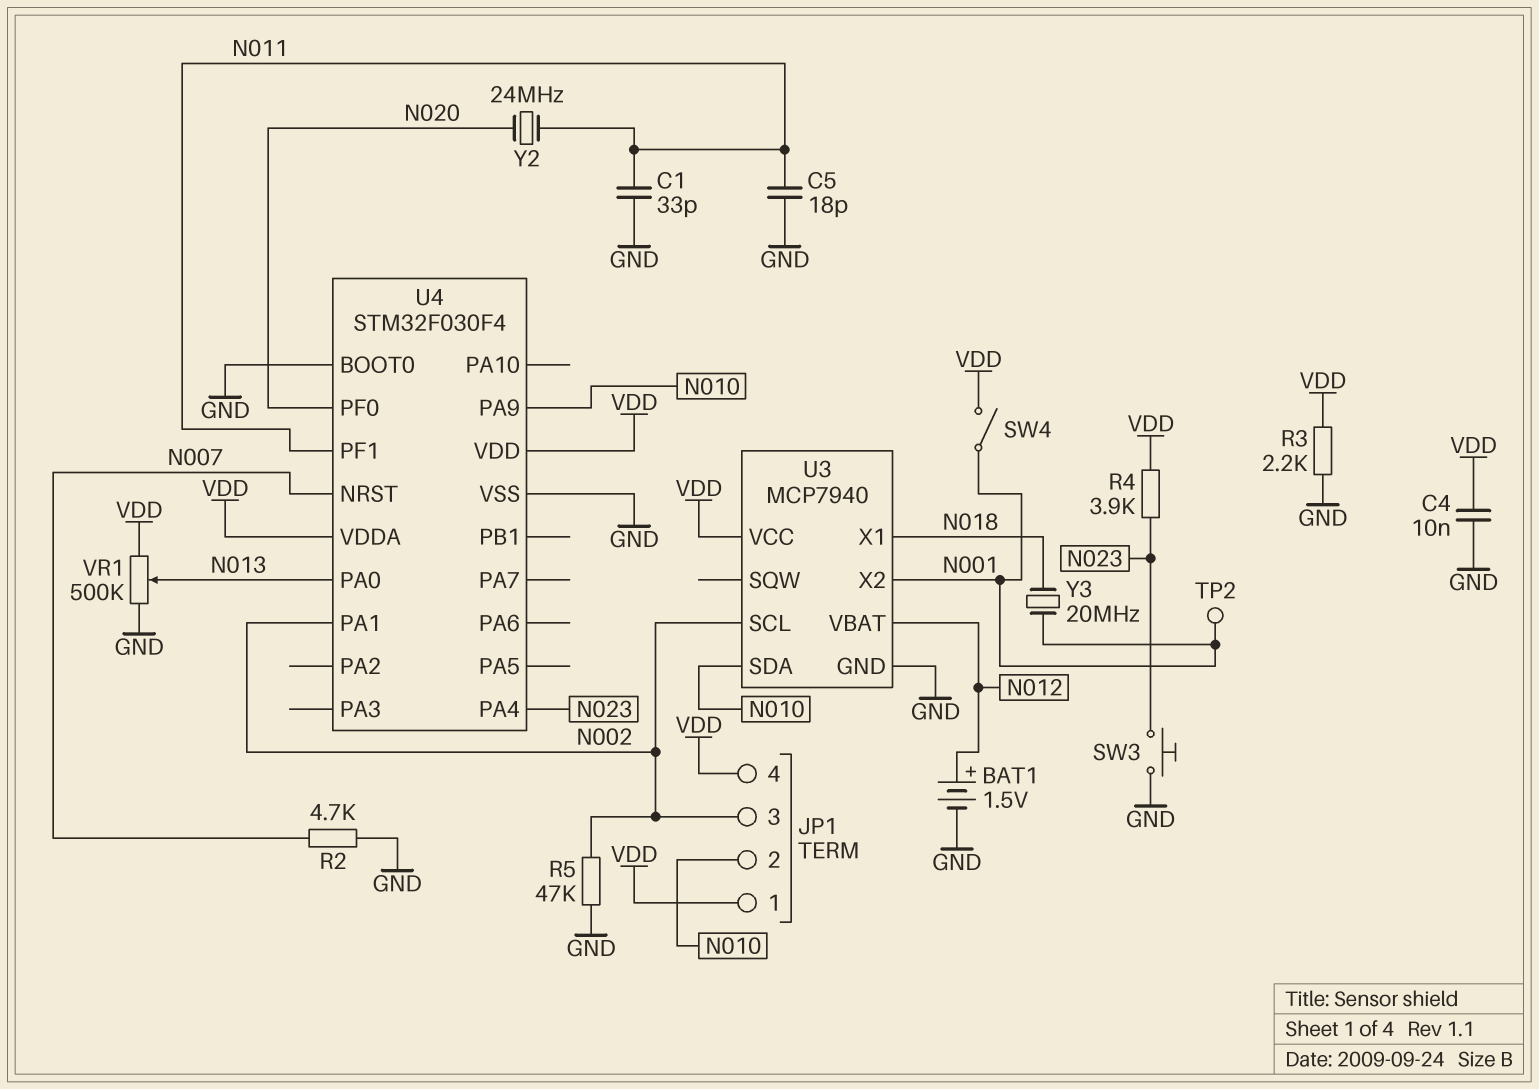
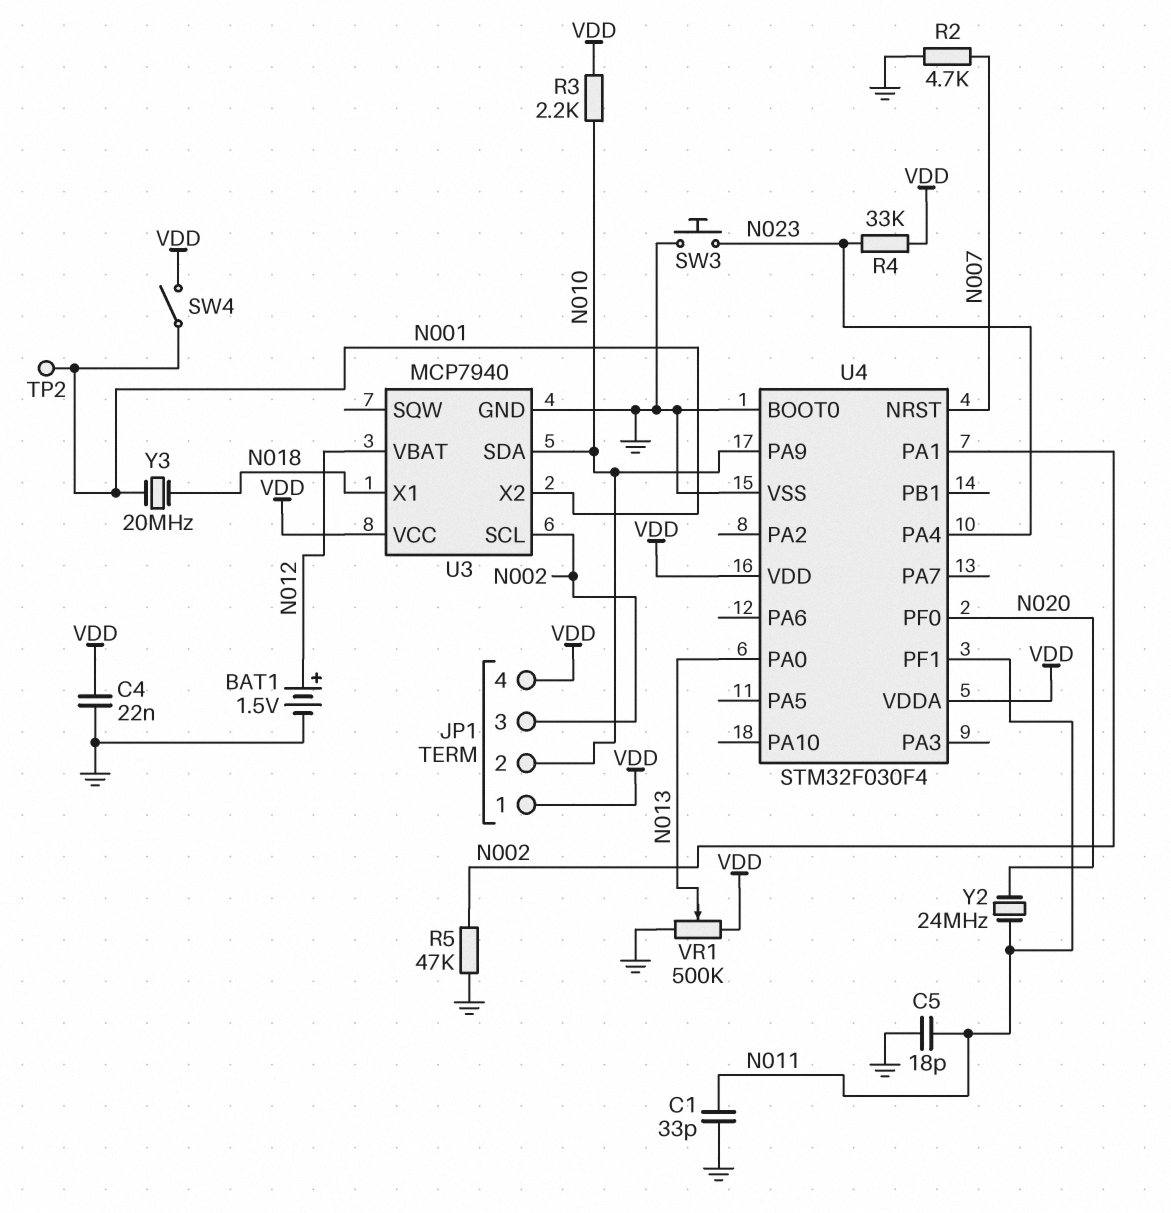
C4: 10nF (GND, VDD) -> 22nF (GND, VDD)
R3: 2.2k (GND, VDD) -> 2.2k (N010, VDD)
R4: 3.9k (N023, VDD) -> 33k (N023, VDD)

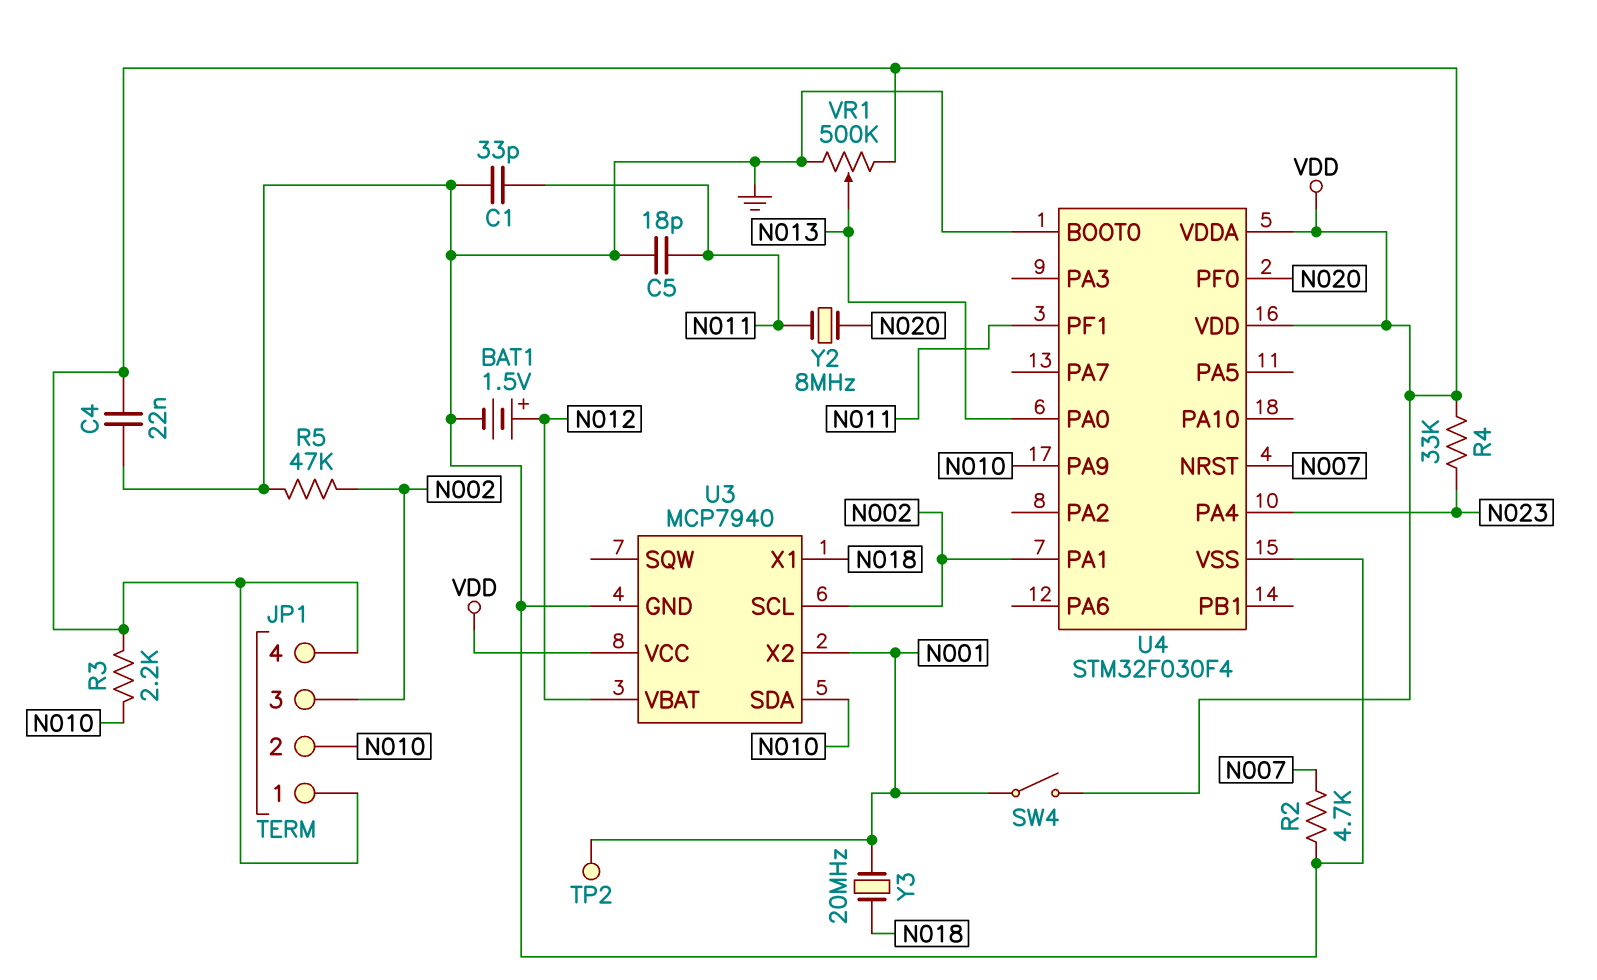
SW3: button (GND, N023) -> none
Y2: 24MHz (N011, N020) -> 8MHz (N011, N020)

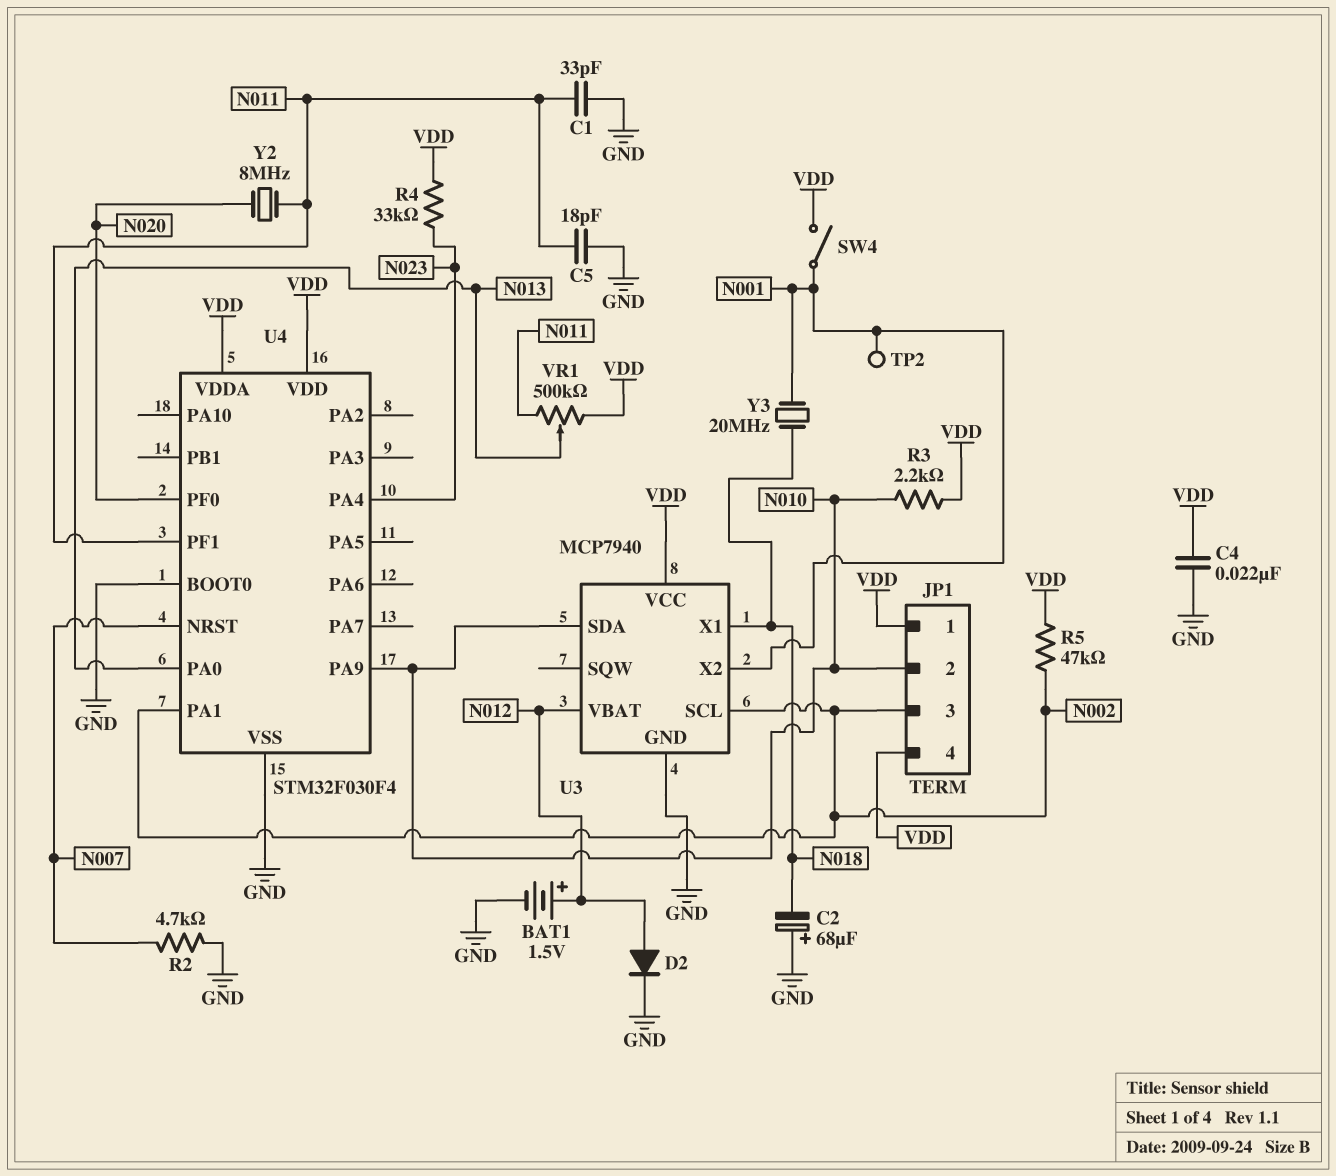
C2: none -> 68uF (plus GND, minus N018)
D2: none -> diode (A N012, K GND)
R5: 47k (GND, N002) -> 47k (N002, VDD)
VR1: 500k (GND, VDD, wiper N013) -> 500k (N011, VDD, wiper N013)

